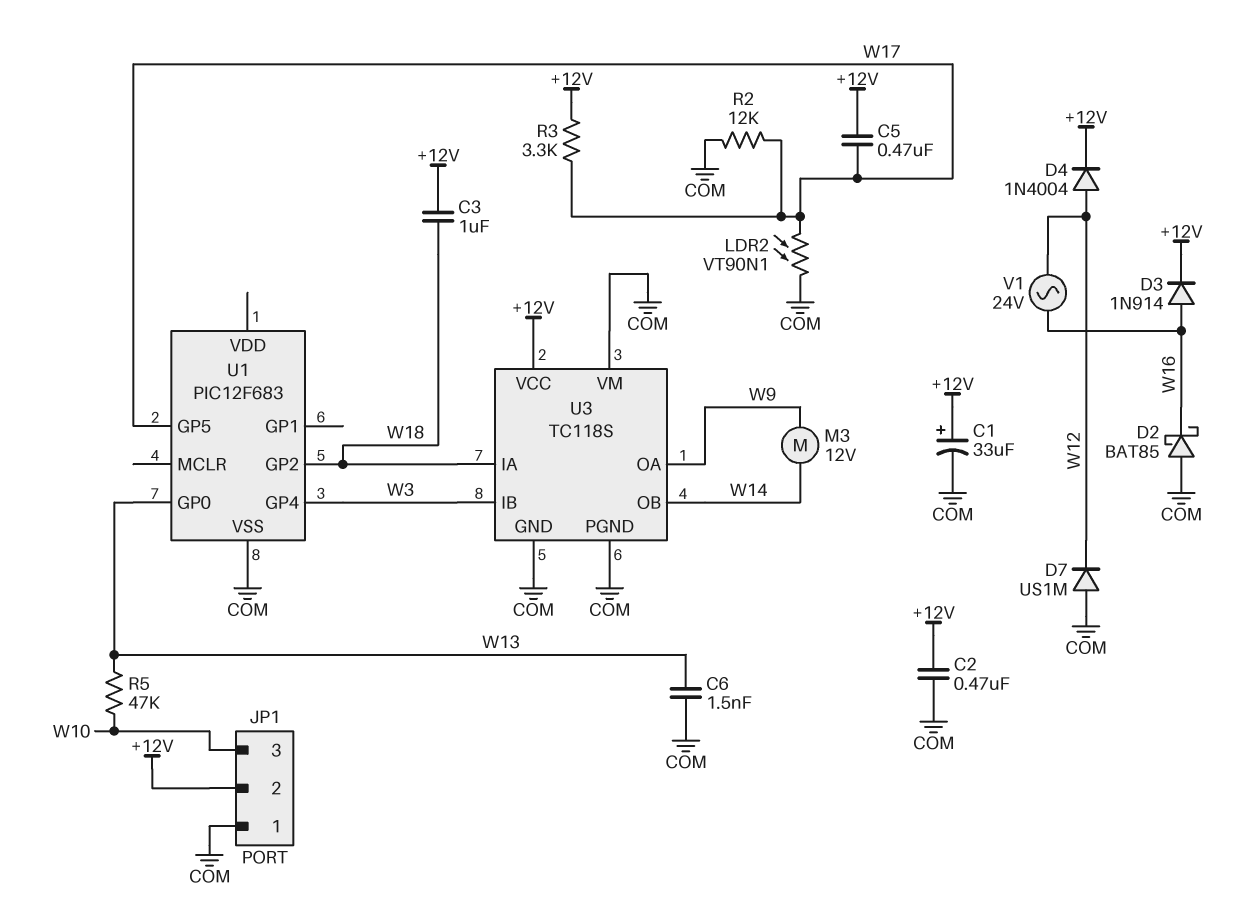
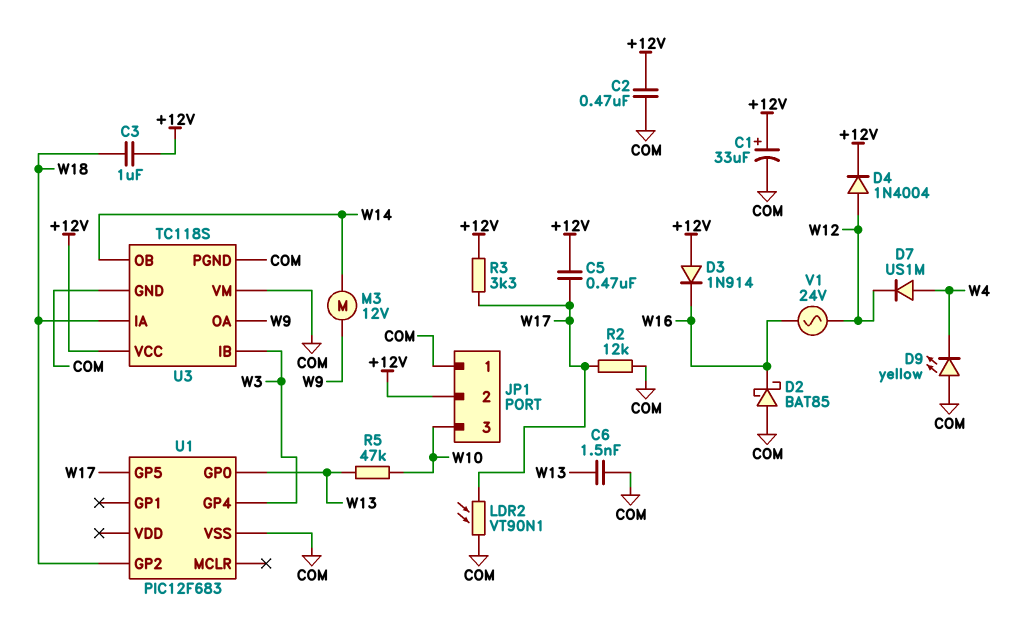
D3: diode 1N914 (A W16, K +12V) -> diode 1N914 (A +12V, K W16)
D7: diode US1M (A COM, K W12) -> diode US1M (A W4, K W12)
D9: none -> LED yellow (A COM, K W4)

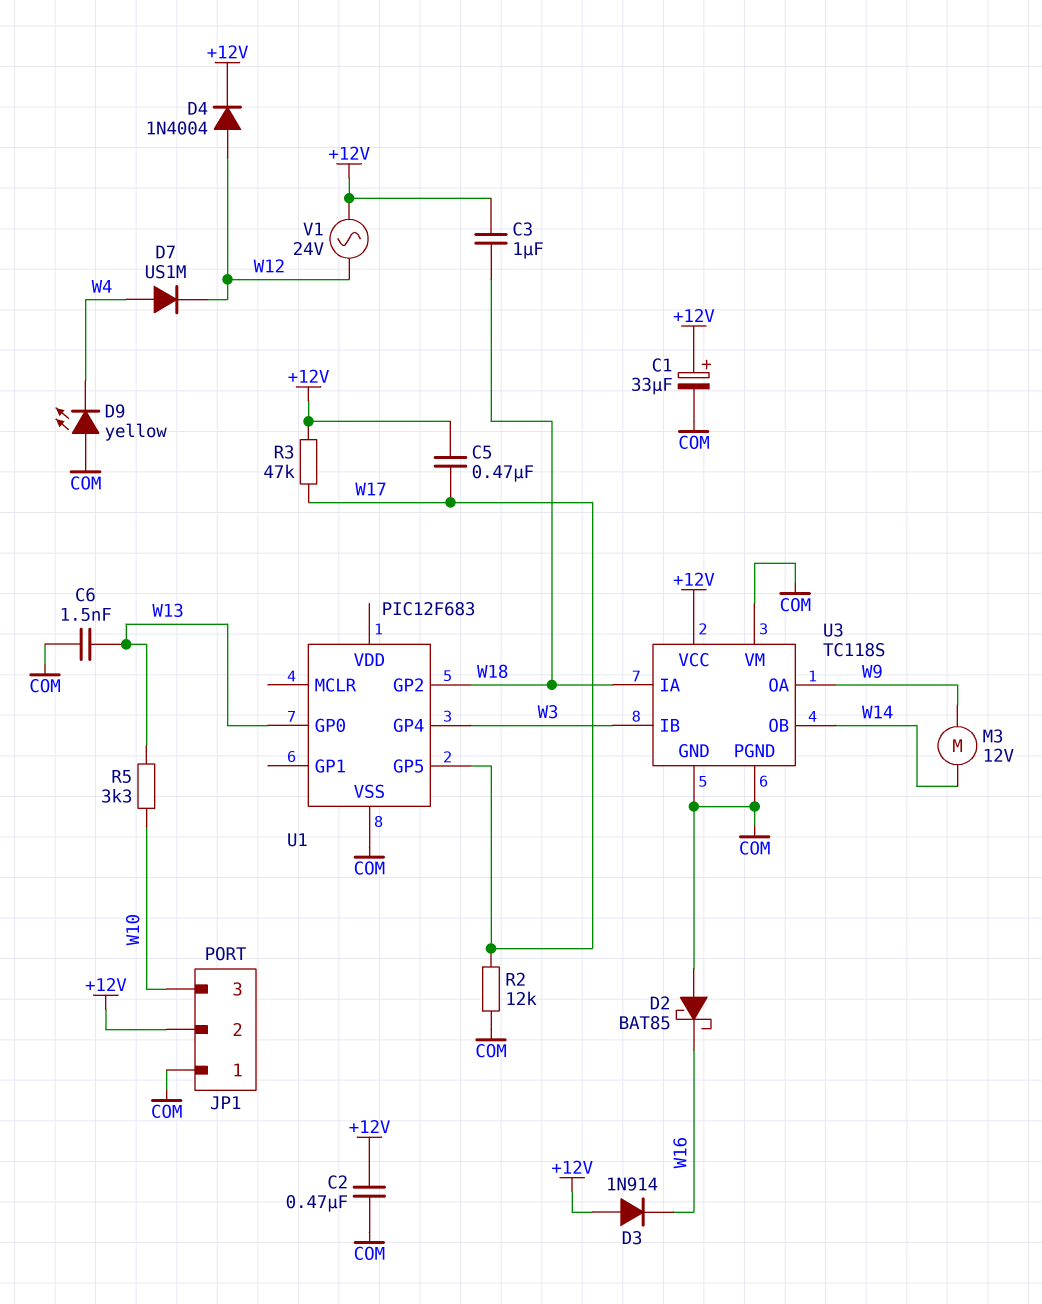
LDR2: VT90N1 (COM, W17) -> none
R3: 3.3k (+12V, W17) -> 47k (+12V, W17)
R5: 47k (W10, W13) -> 3.3k (W10, W13)
V1: AC 24V (W12, W16) -> AC 24V (+12V, W12)

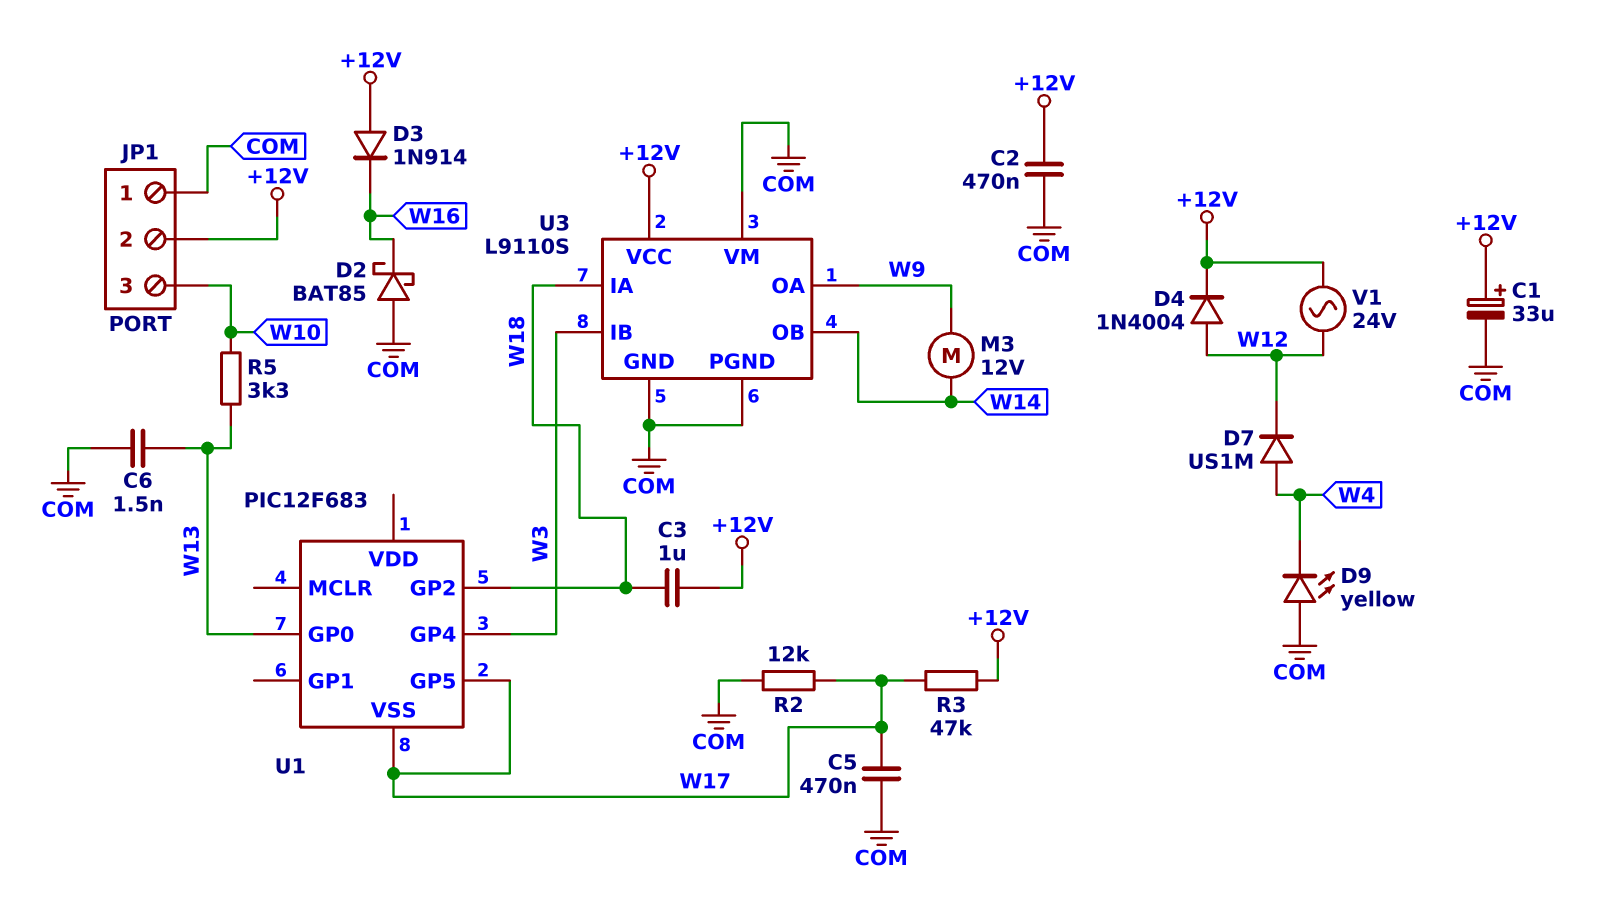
C5: 470nF (+12V, W17) -> 470nF (COM, W17)
U1 pin VSS: COM -> W17
U3: TC118S -> L9110S

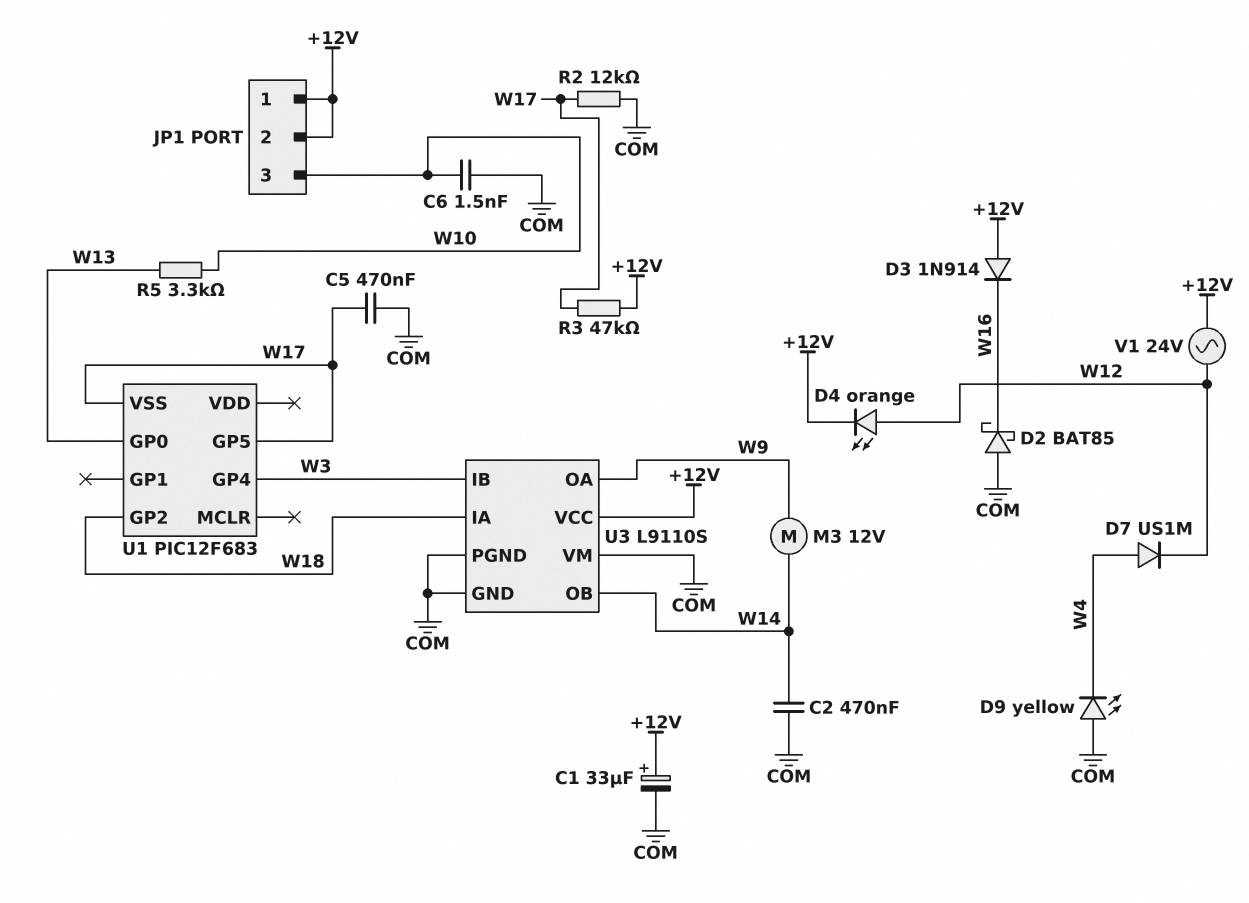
C2: 470nF (+12V, COM) -> 470nF (COM, W14)
C3: 1uF (+12V, W18) -> none
C6: 1.5nF (COM, W13) -> 1.5nF (COM, W10)
D4: diode 1N4004 (A W12, K +12V) -> LED orange (A W12, K +12V)
JP1 pin 1: COM -> +12V

